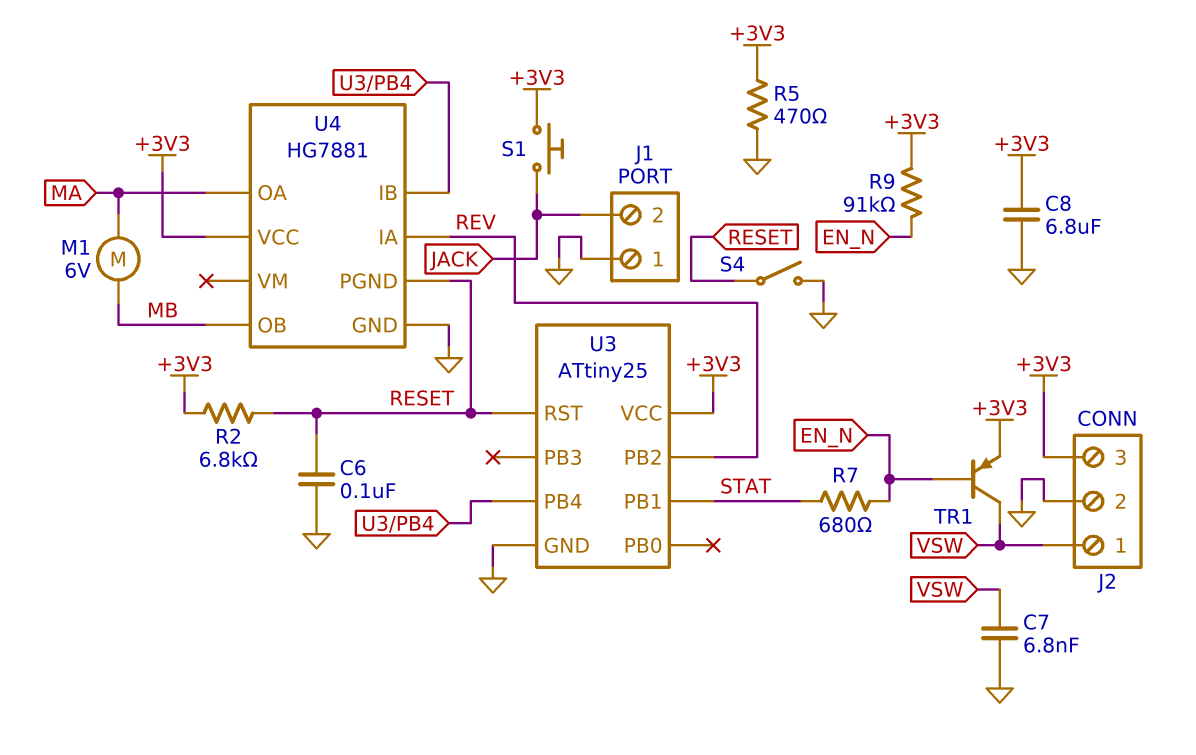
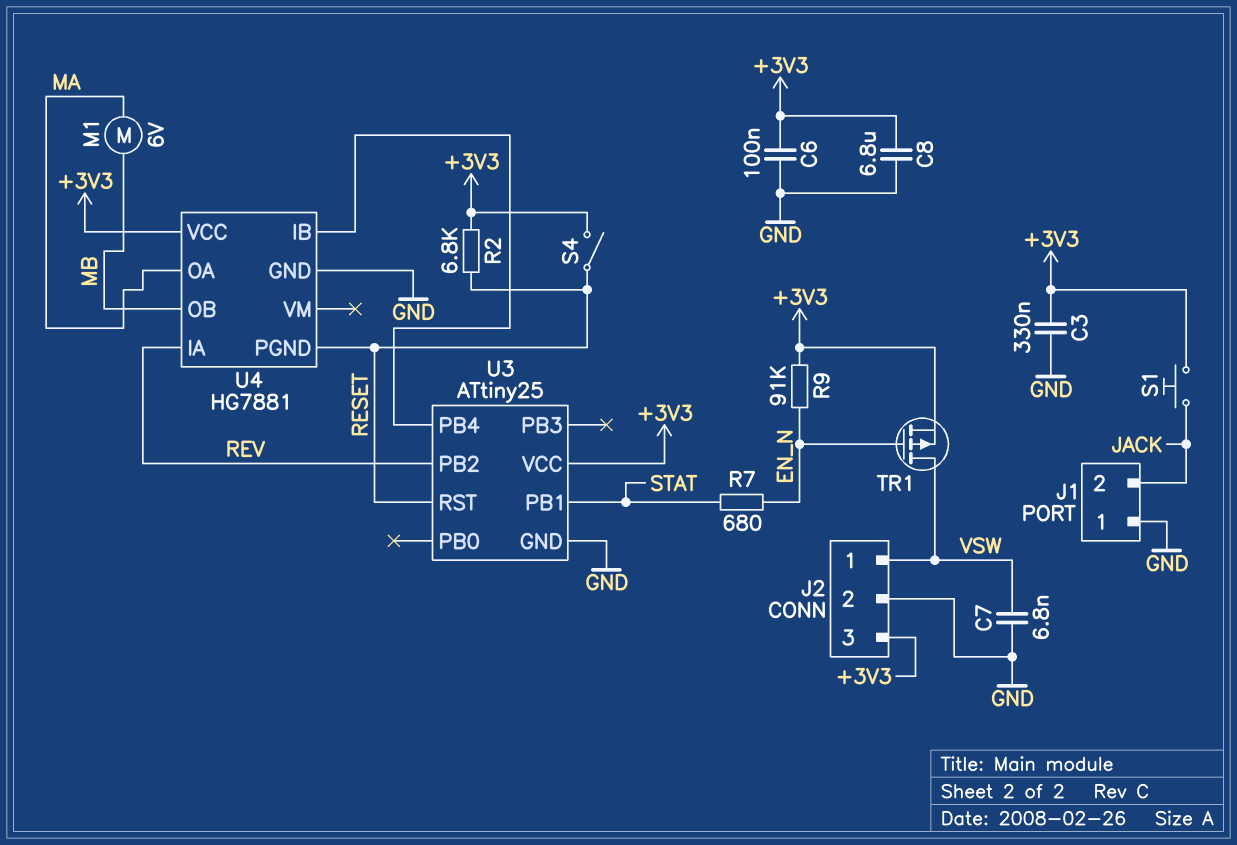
C3: none -> 330nF (+3V3, GND)
C6: 100nF (GND, RESET) -> 100nF (+3V3, GND)
R5: 470 (+3V3, GND) -> none
S4: switch (GND, RESET) -> switch (+3V3, RESET)
TR1: PNP (B EN_N, C VSW, E +3V3) -> PMOS (G EN_N, D VSW, S +3V3)

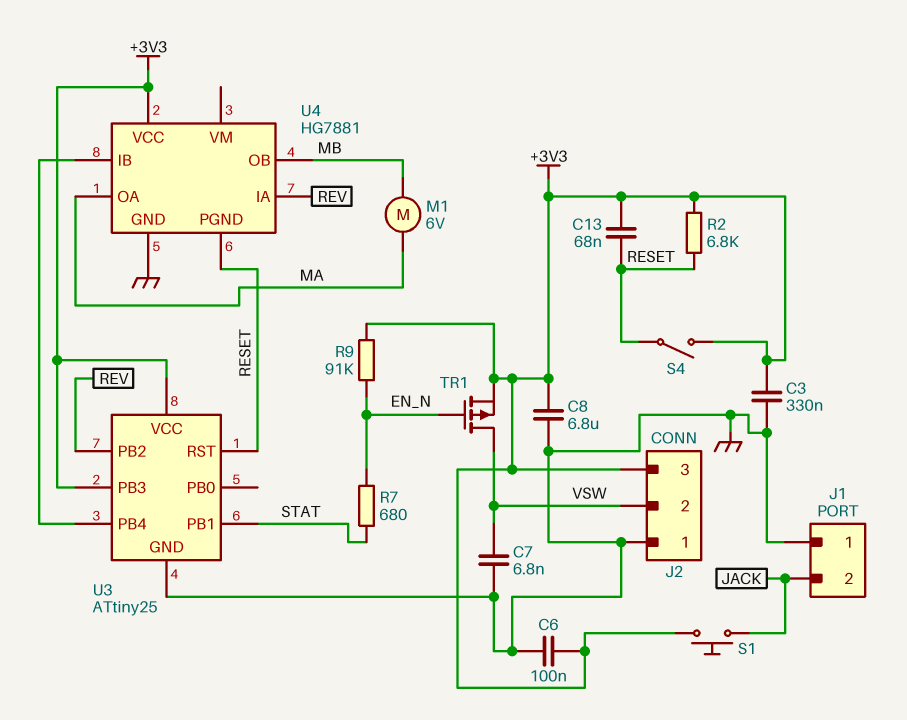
C13: none -> 68nF (+3V3, RESET)
J2 pin 1: VSW -> GND
J2 pin 2: GND -> VSW
U3 pin PB3: none -> +3V3

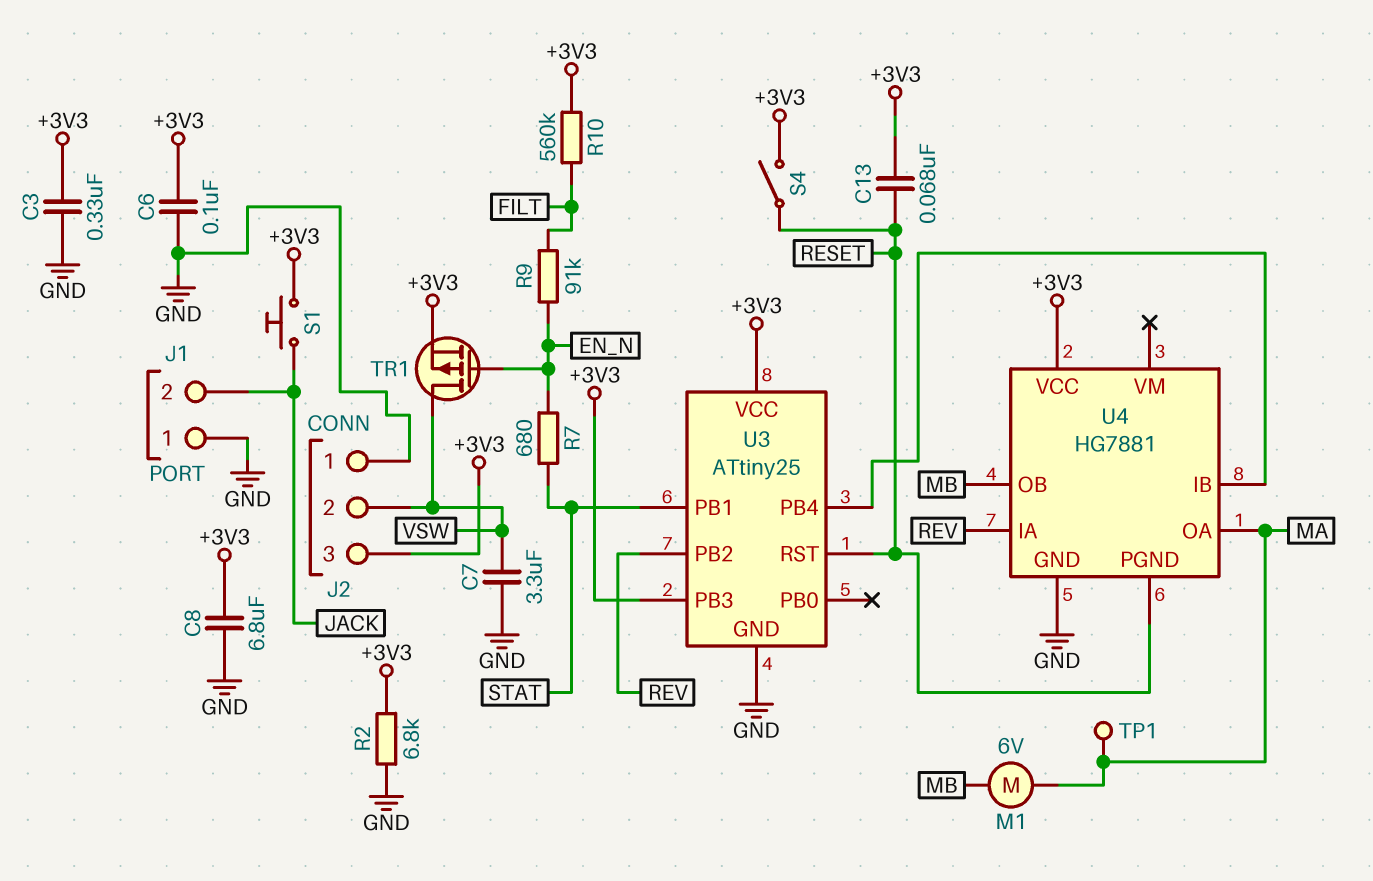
C7: 6.8nF (GND, VSW) -> 3.3uF (GND, VSW)
R2: 6.8k (+3V3, RESET) -> 6.8k (+3V3, GND)
R9: 91k (+3V3, EN_N) -> 91k (EN_N, FILT)
R10: none -> 560k (+3V3, FILT)
TP1: none -> test point (MA)

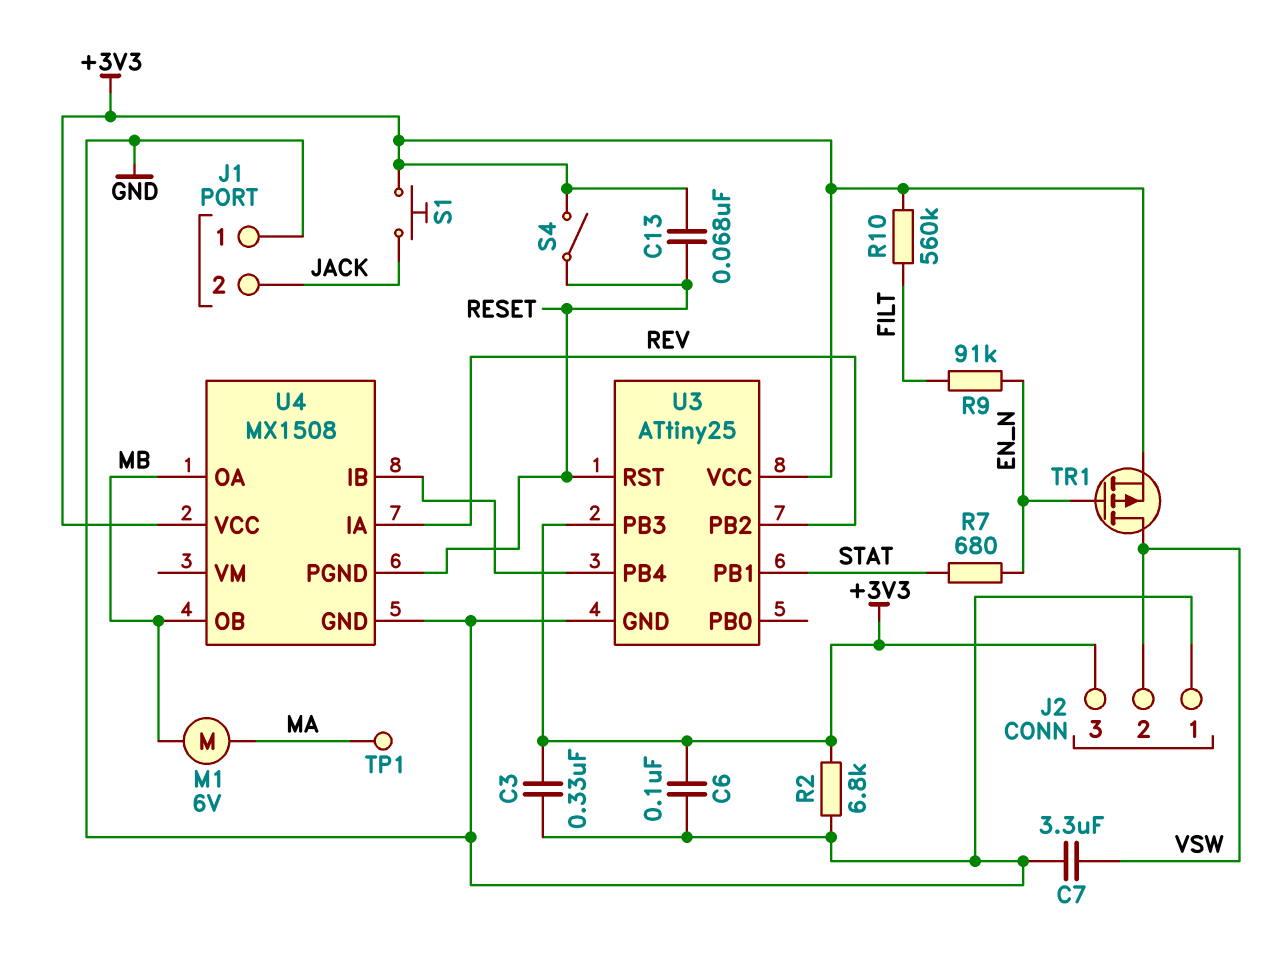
C8: 6.8uF (+3V3, GND) -> none
U4: HG7881 -> MX1508
U4 pin OA: MA -> MB

